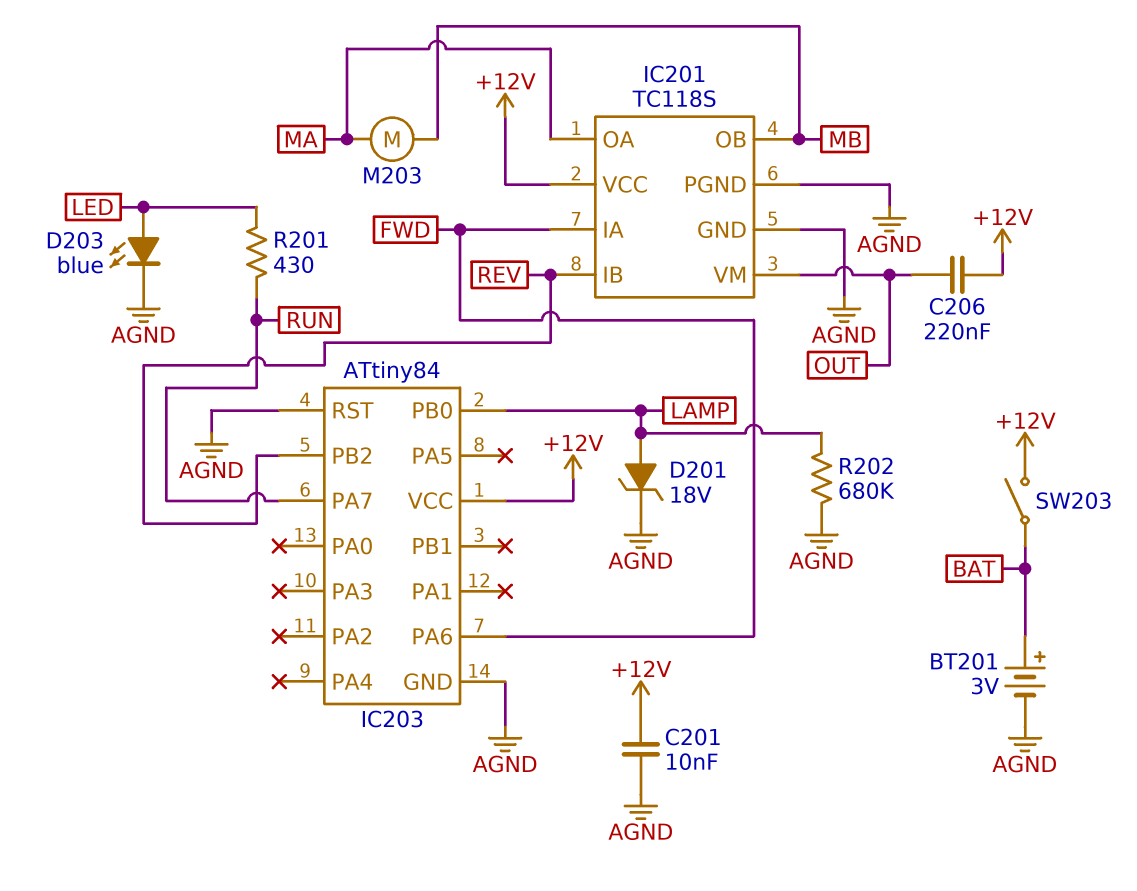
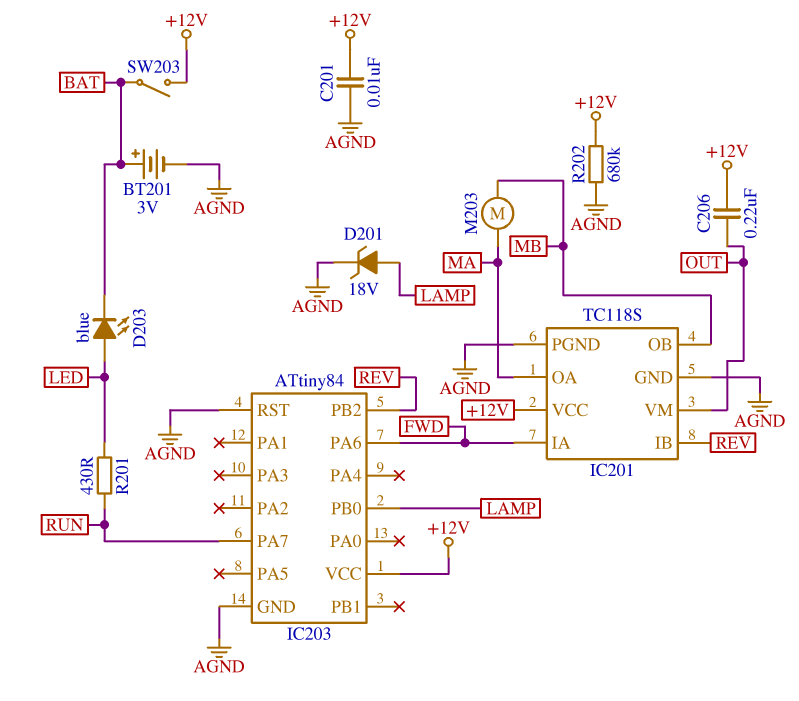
D203: LED blue (A LED, K AGND) -> LED blue (A LED, K BAT)
R202: 680k (AGND, LAMP) -> 680k (+12V, AGND)

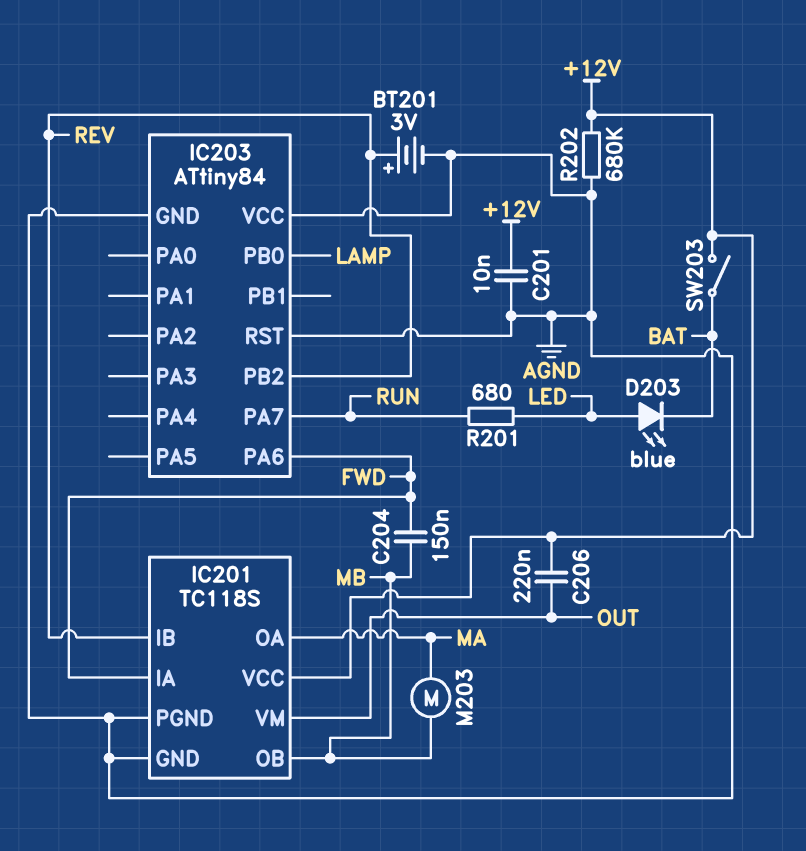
BT201: 3V (plus BAT, minus AGND) -> 3V (plus REV, minus AGND)
C204: none -> 150nF (FWD, MB)
D201: zener 18V (A LAMP, K AGND) -> none
IC203 pin VCC: +12V -> AGND
R201: 430 (LED, RUN) -> 680 (LED, RUN)

